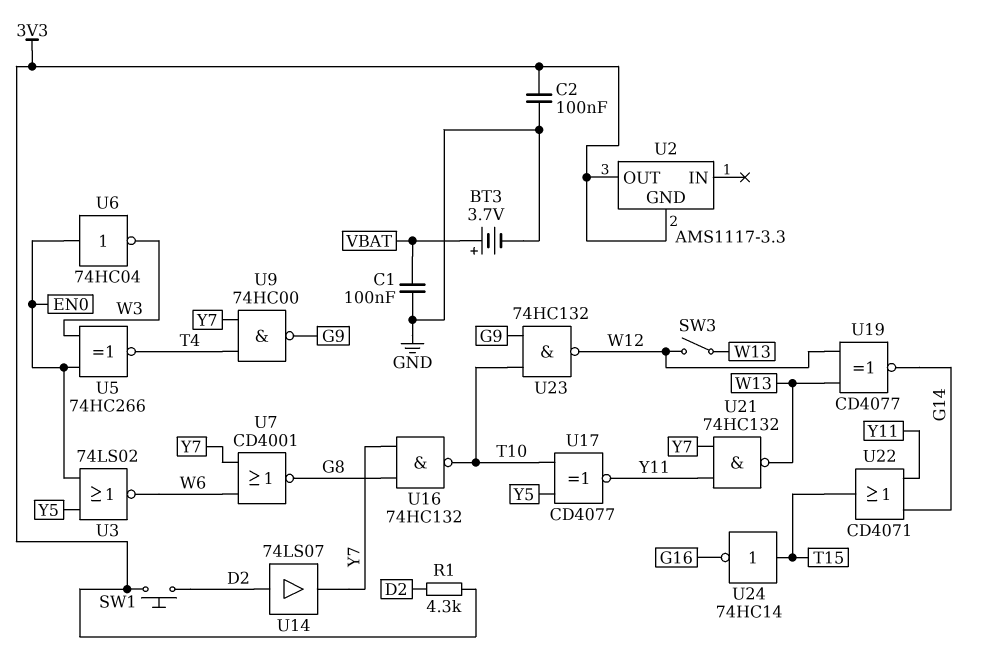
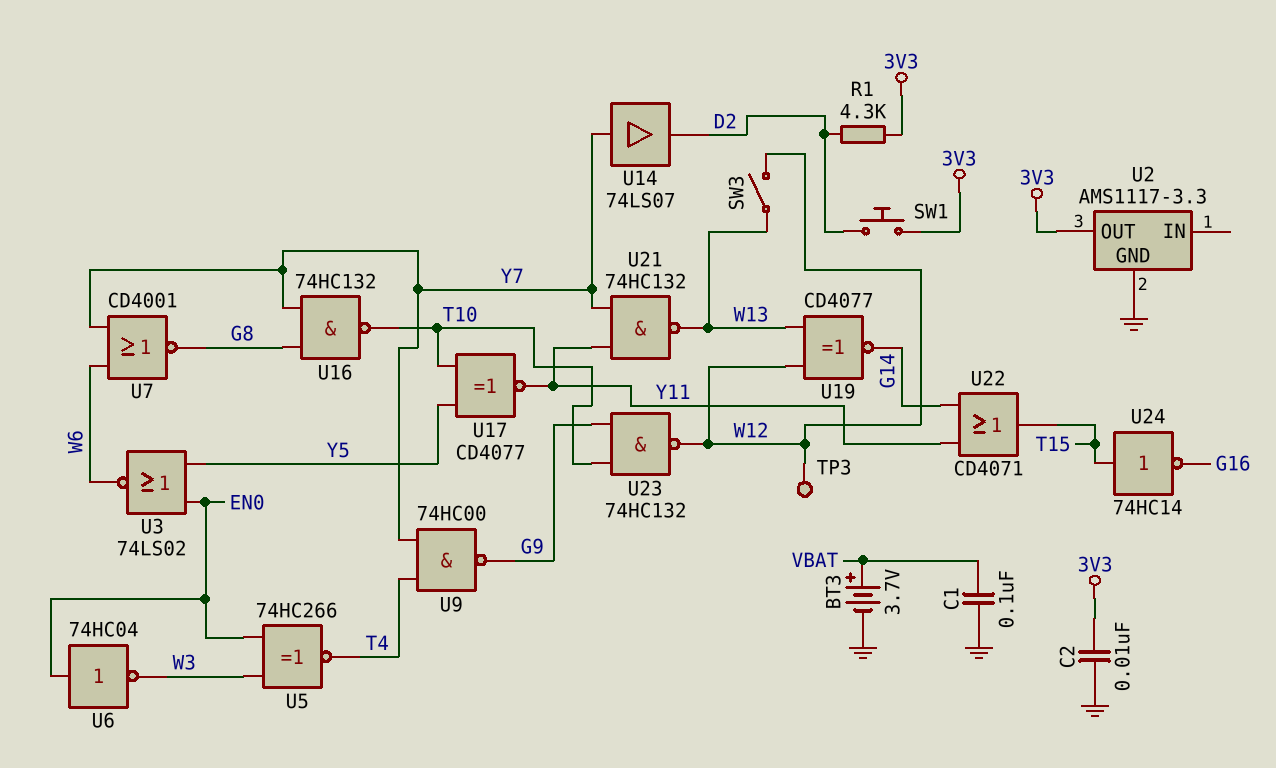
C2: 100nF (3V3, GND) -> 10nF (3V3, GND)
TP3: none -> test point (W12)
U2 pin GND: 3V3 -> GND
U14: buffer 74LS07 (in D2, out Y7) -> buffer 74LS07 (in Y7, out D2)

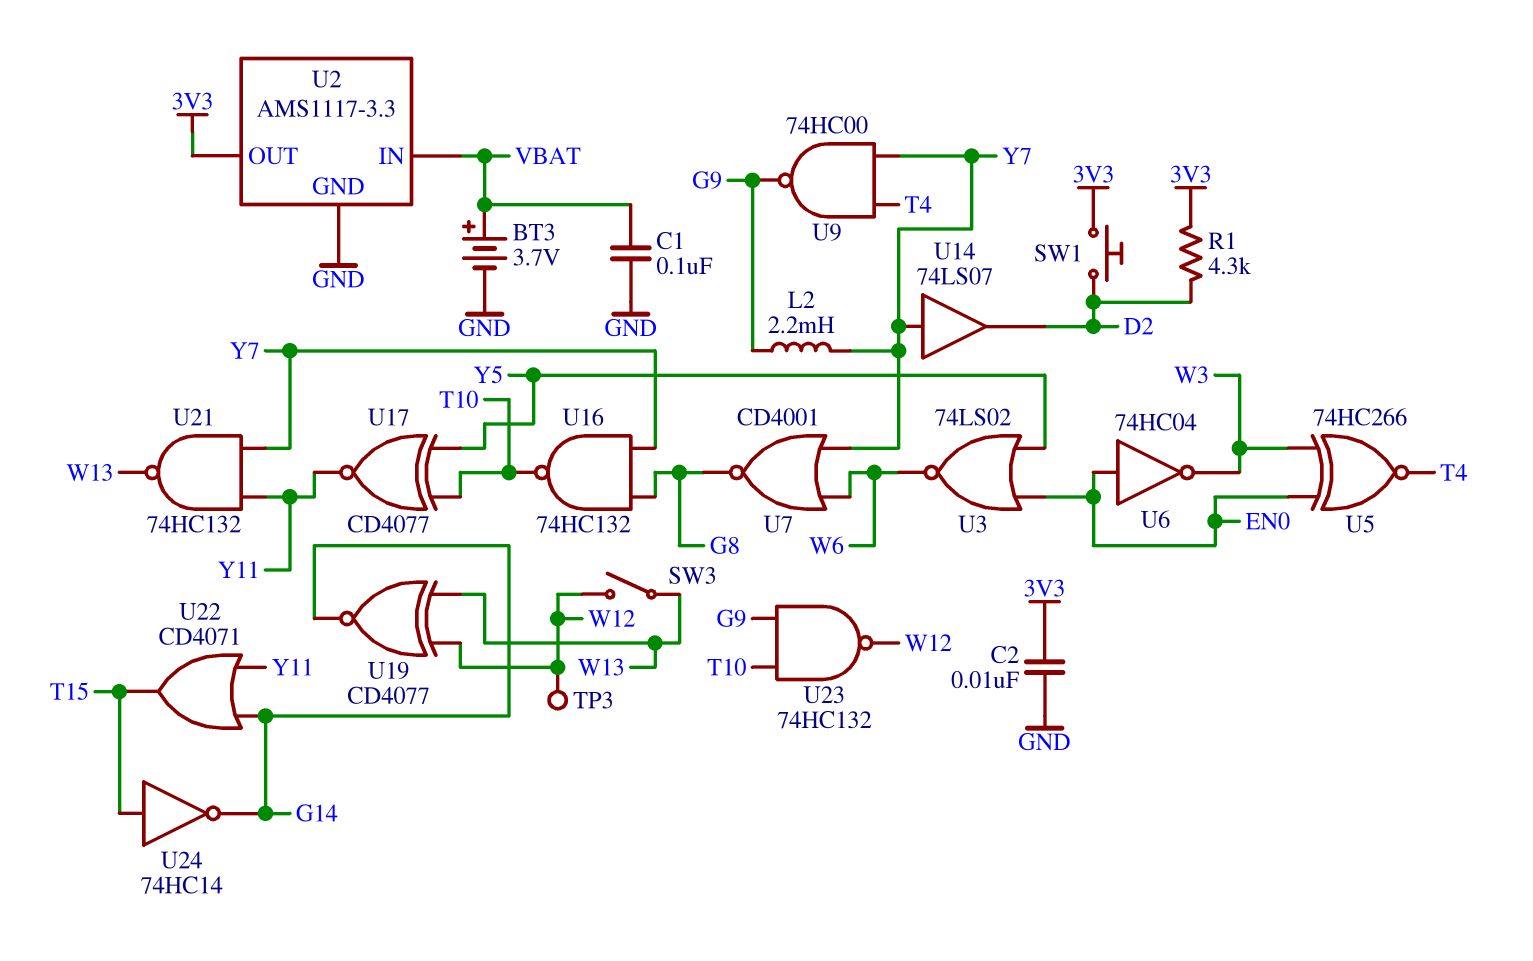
L2: none -> 2.2mH (G9, Y7)
U2 pin IN: none -> VBAT
U24: NOT 74HC14 (in T15, out G16) -> NOT 74HC14 (in T15, out G14)

